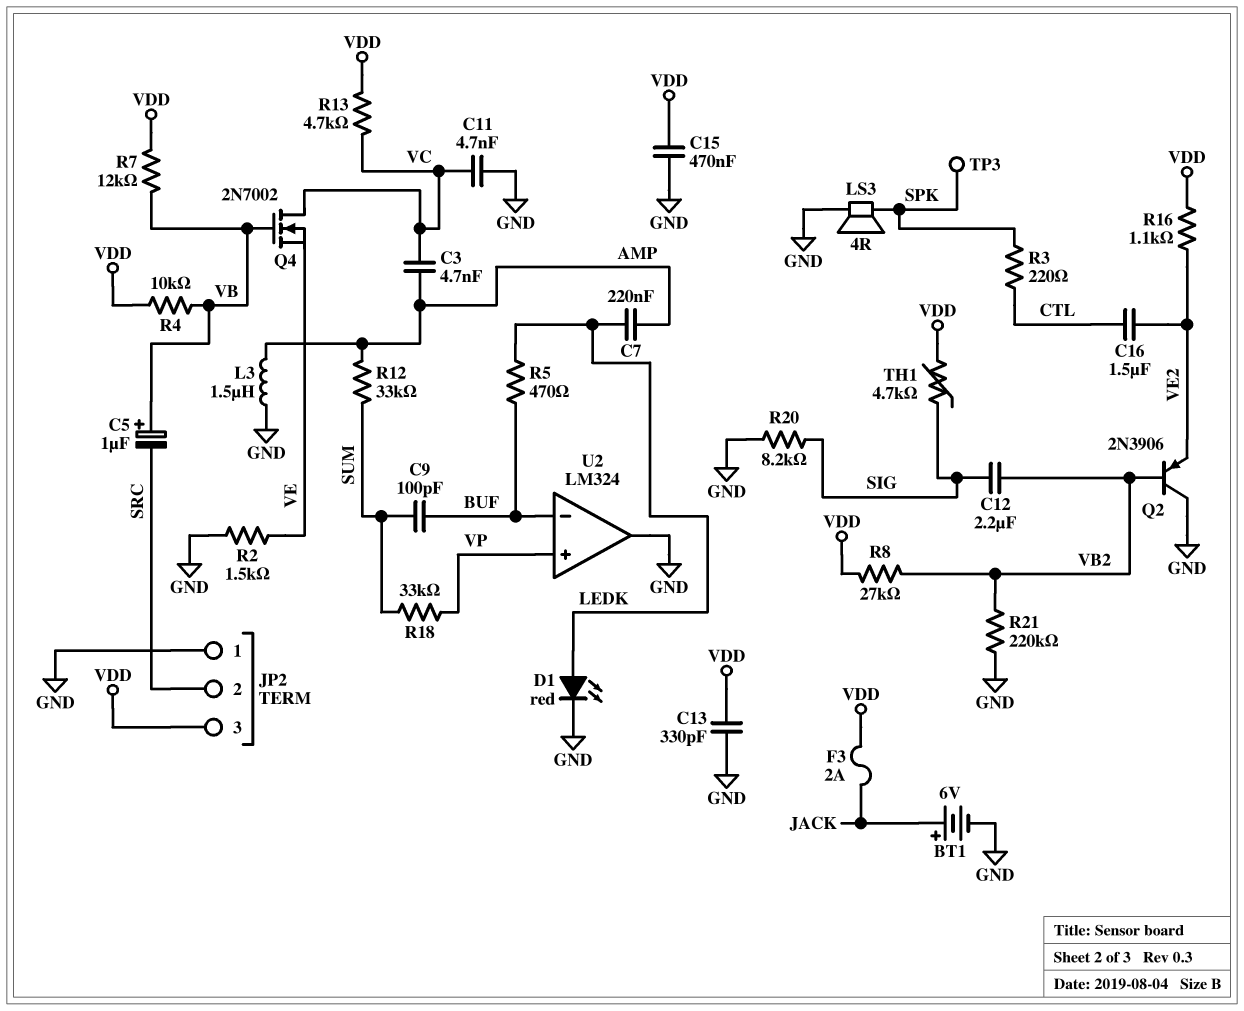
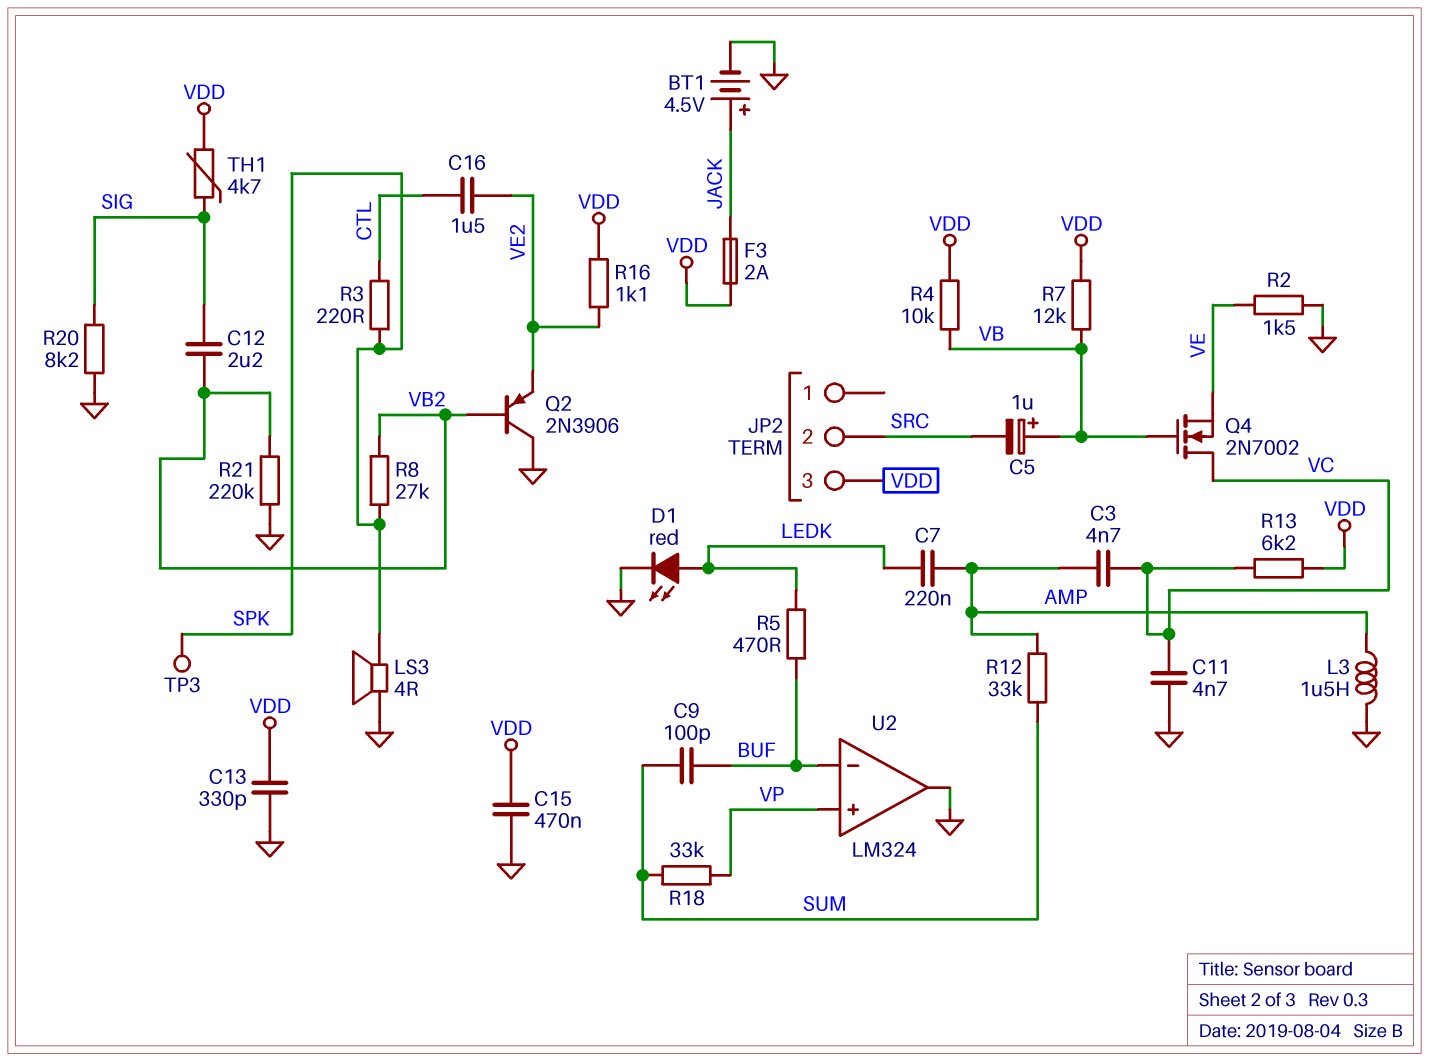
BT1: 6V (plus JACK, minus GND) -> 4.5V (plus JACK, minus GND)
JP2 pin 1: GND -> none
R8: 27k (VB2, VDD) -> 27k (SPK, VB2)
R13: 4.7k (VC, VDD) -> 6.2k (VC, VDD)

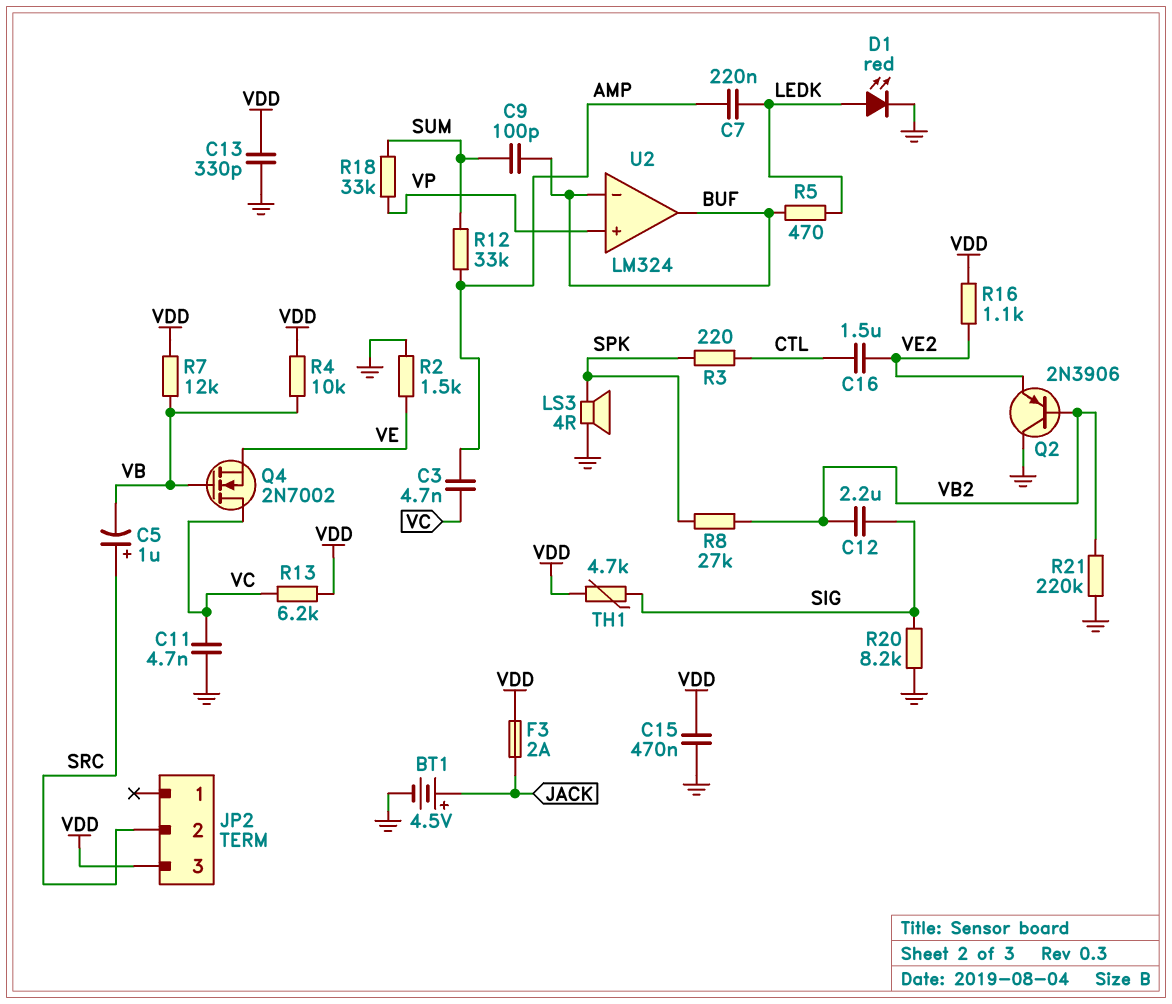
C5: 1uF (plus VB, minus SRC) -> 1uF (plus SRC, minus VB)
L3: 1.5uH (AMP, GND) -> none
TP3: test point (SPK) -> none
U2 pin out: GND -> BUF

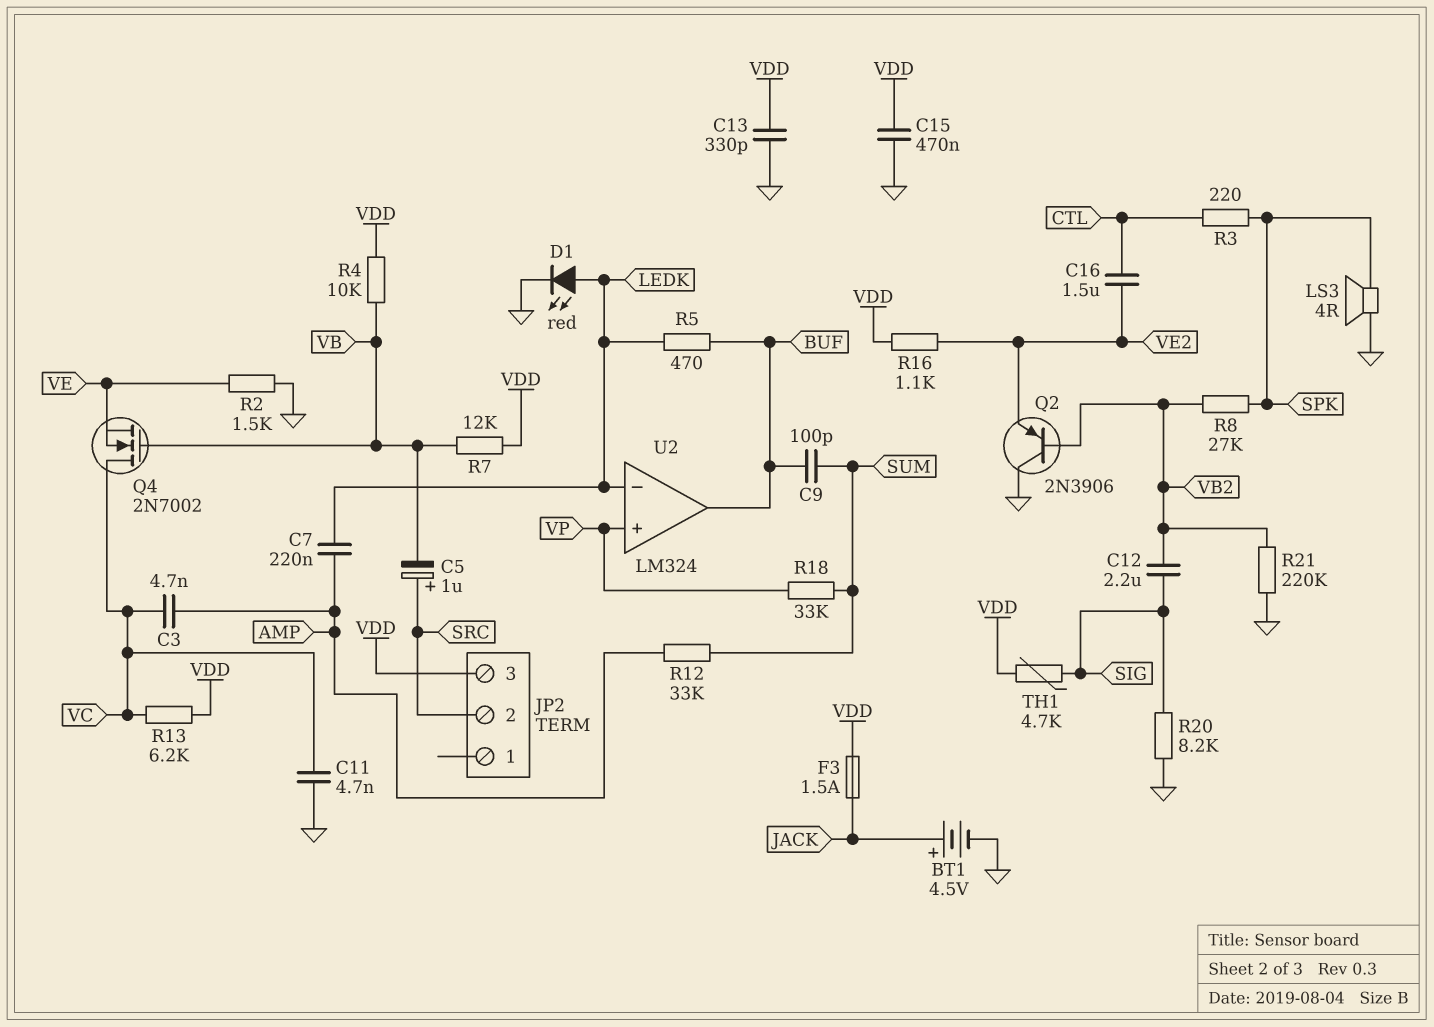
F3: 2A (JACK, VDD) -> 1.5A (JACK, VDD)
U2 pin in-: BUF -> LEDK

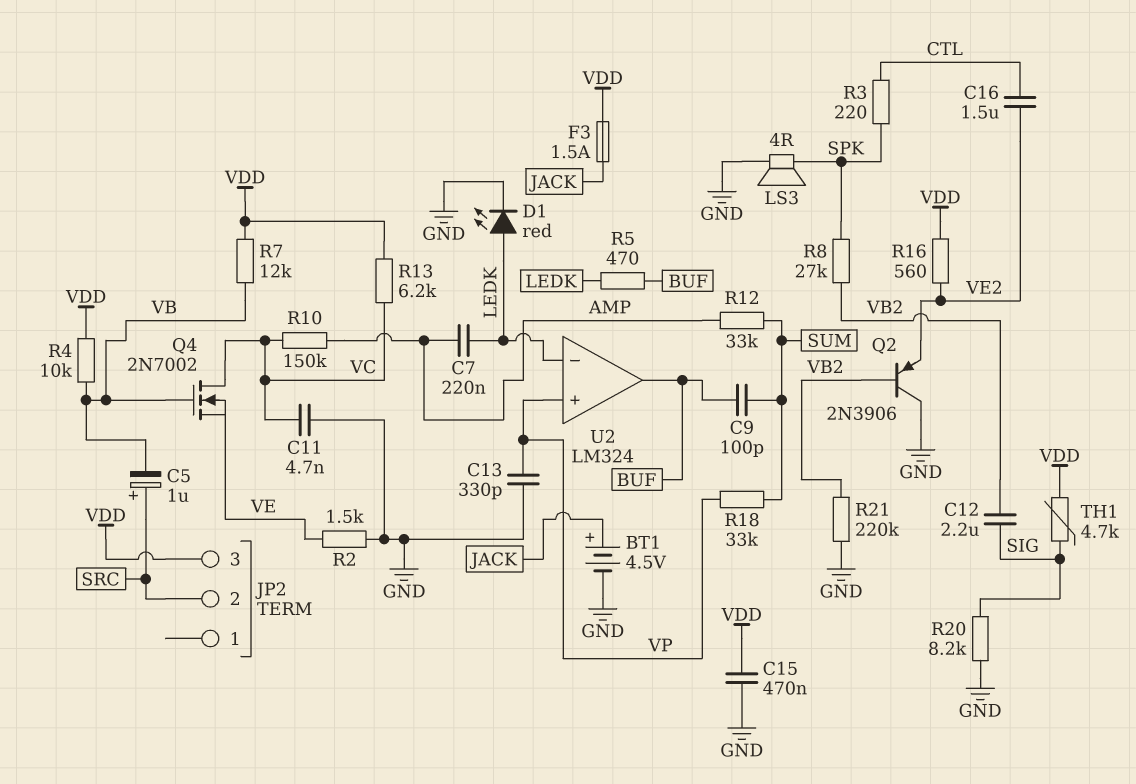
C3: 4.7nF (AMP, VC) -> none
C13: 330pF (GND, VDD) -> 330pF (GND, VP)
R10: none -> 150k (AMP, VC)
R16: 1.1k (VDD, VE2) -> 560 (VDD, VE2)

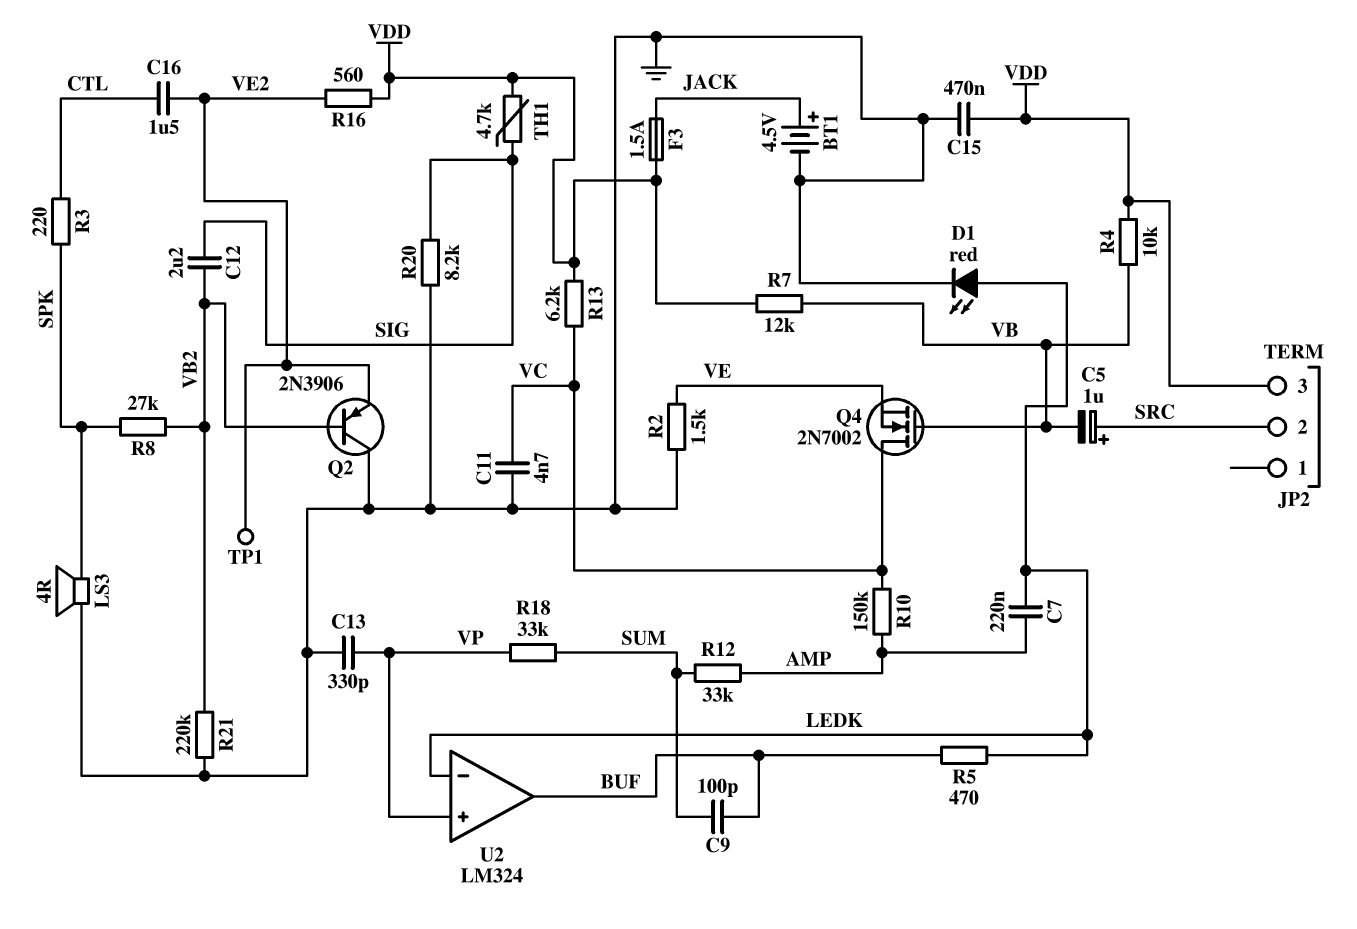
TP1: none -> test point (VE2)

